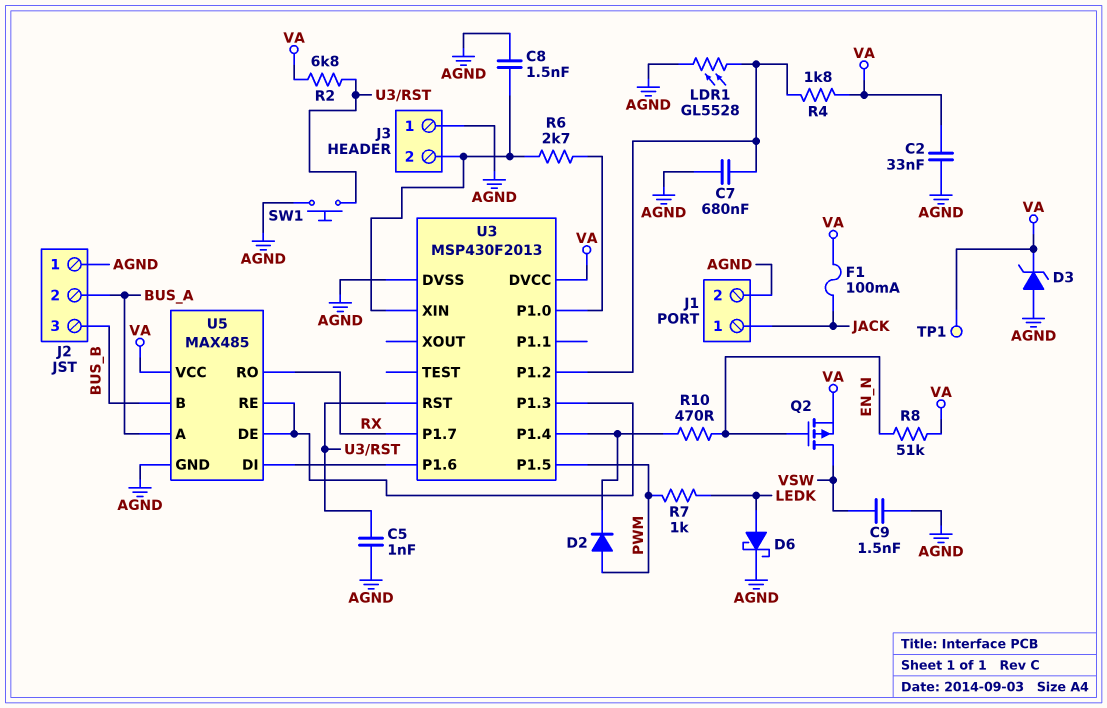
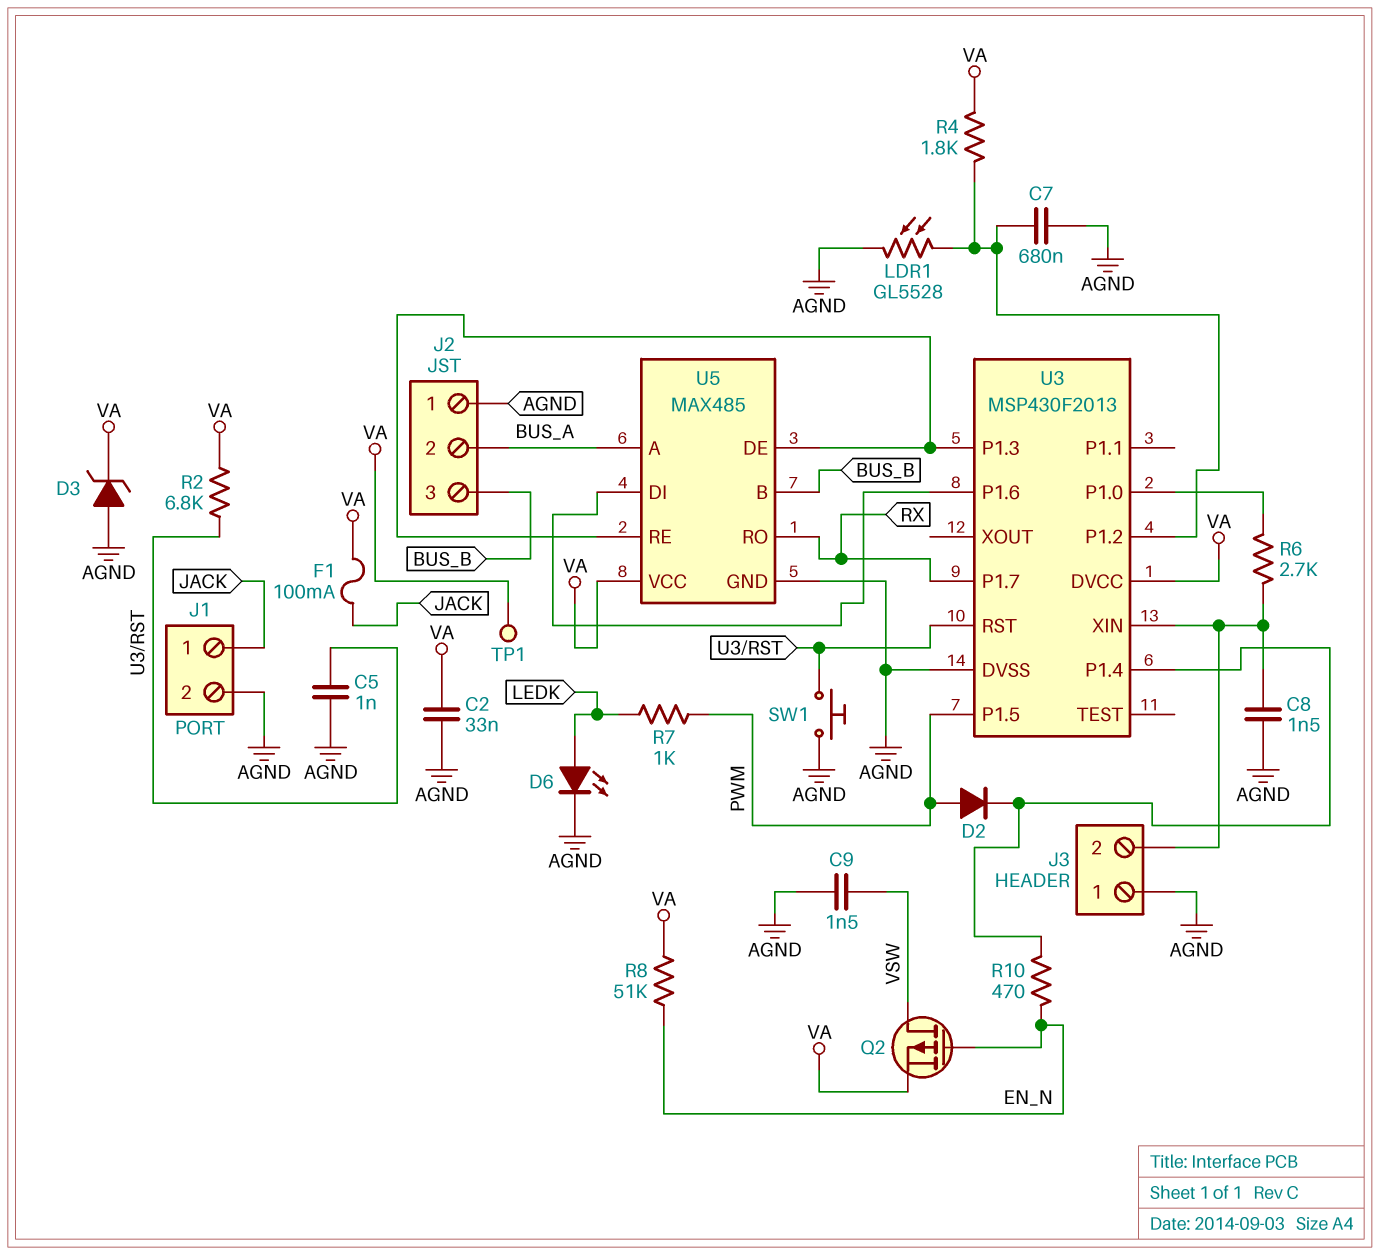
D6: schottky (A LEDK, K AGND) -> LED (A LEDK, K AGND)

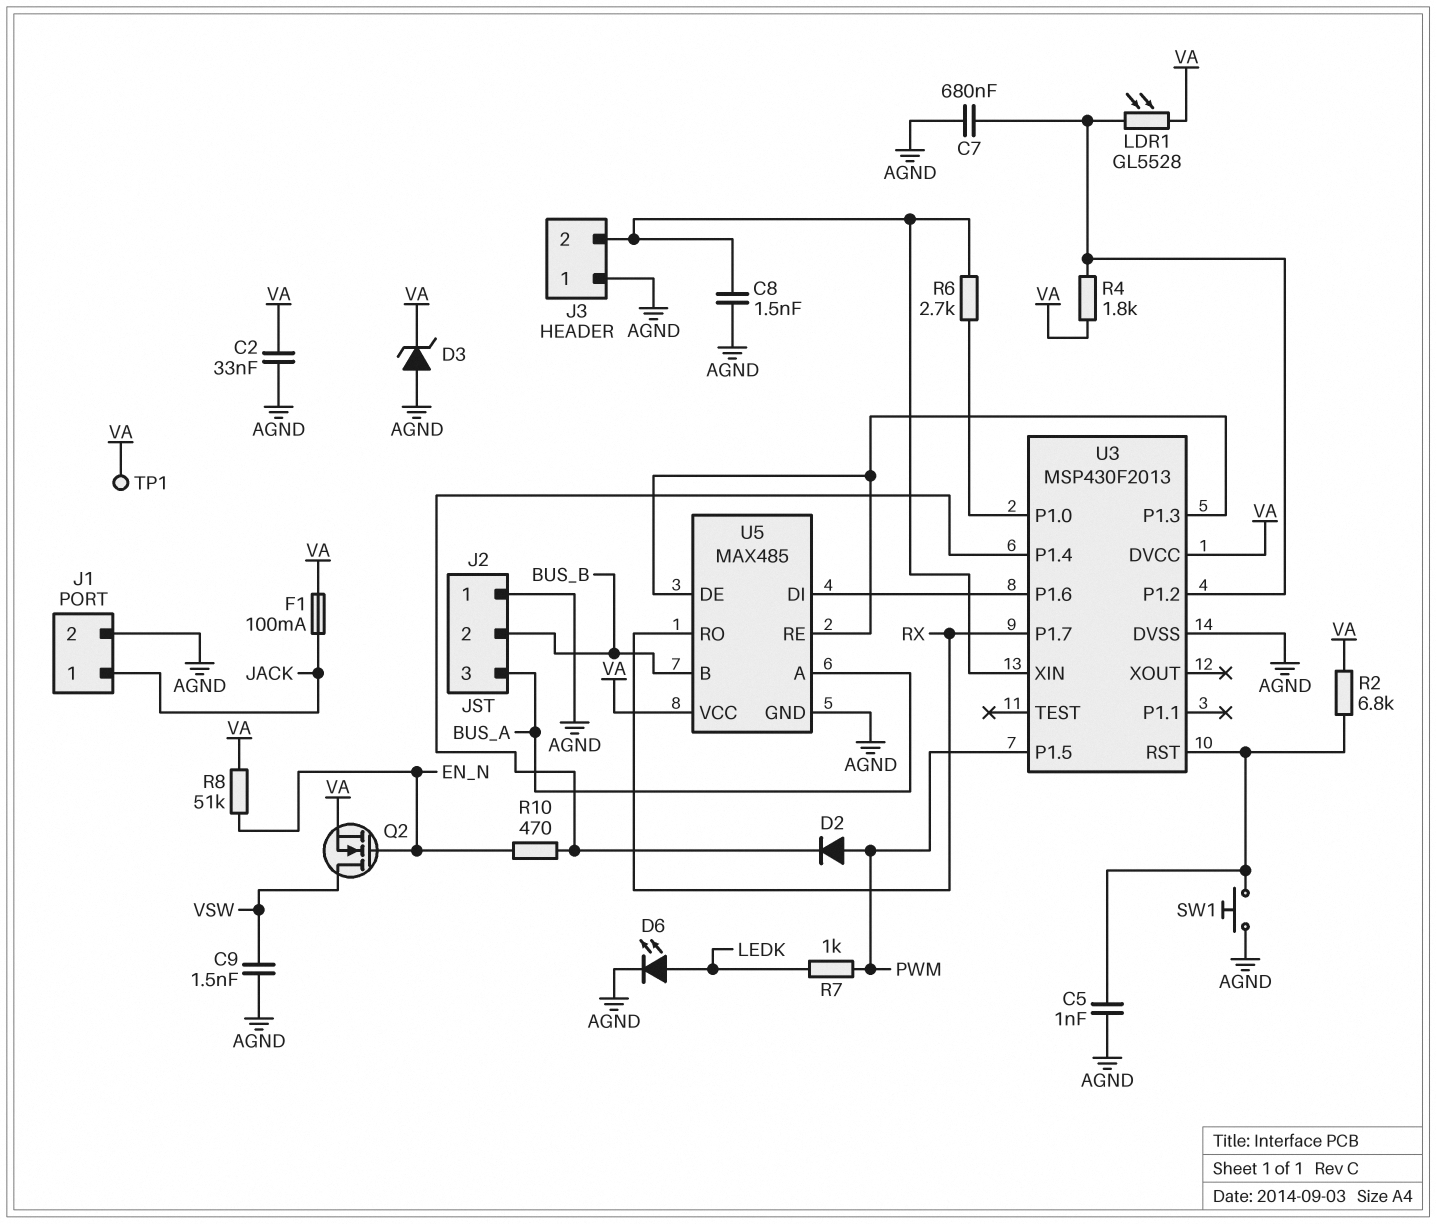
J2 pin 2: BUS_A -> BUS_B
J2 pin 3: BUS_B -> BUS_A
LDR1: GL5528 (AGND, U3/P1.2) -> GL5528 (U3/P1.2, VA)
Q2: PMOS (G EN_N, D VSW, S VA) -> NMOS (G EN_N, D VSW, S VA)

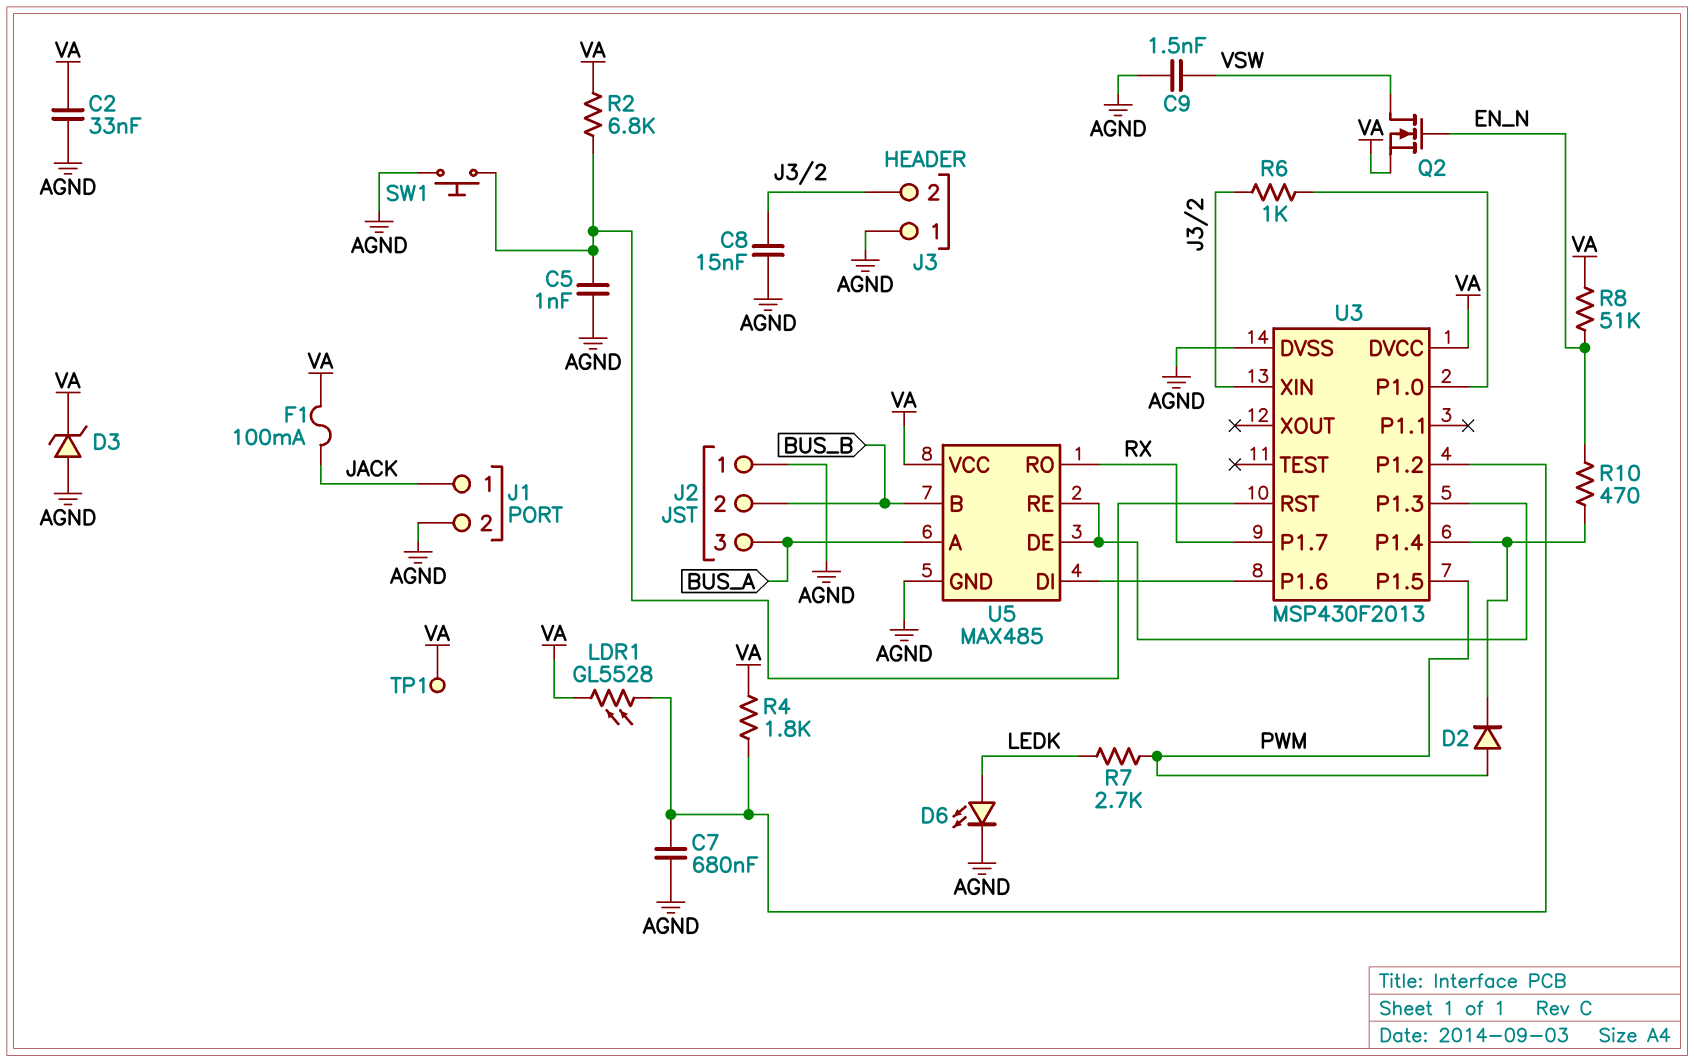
C8: 1.5nF (AGND, J3/2) -> 15nF (AGND, J3/2)
R6: 2.7k (J3/2, U3/P1.0) -> 1k (J3/2, U3/P1.0)
R7: 1k (LEDK, PWM) -> 2.7k (LEDK, PWM)

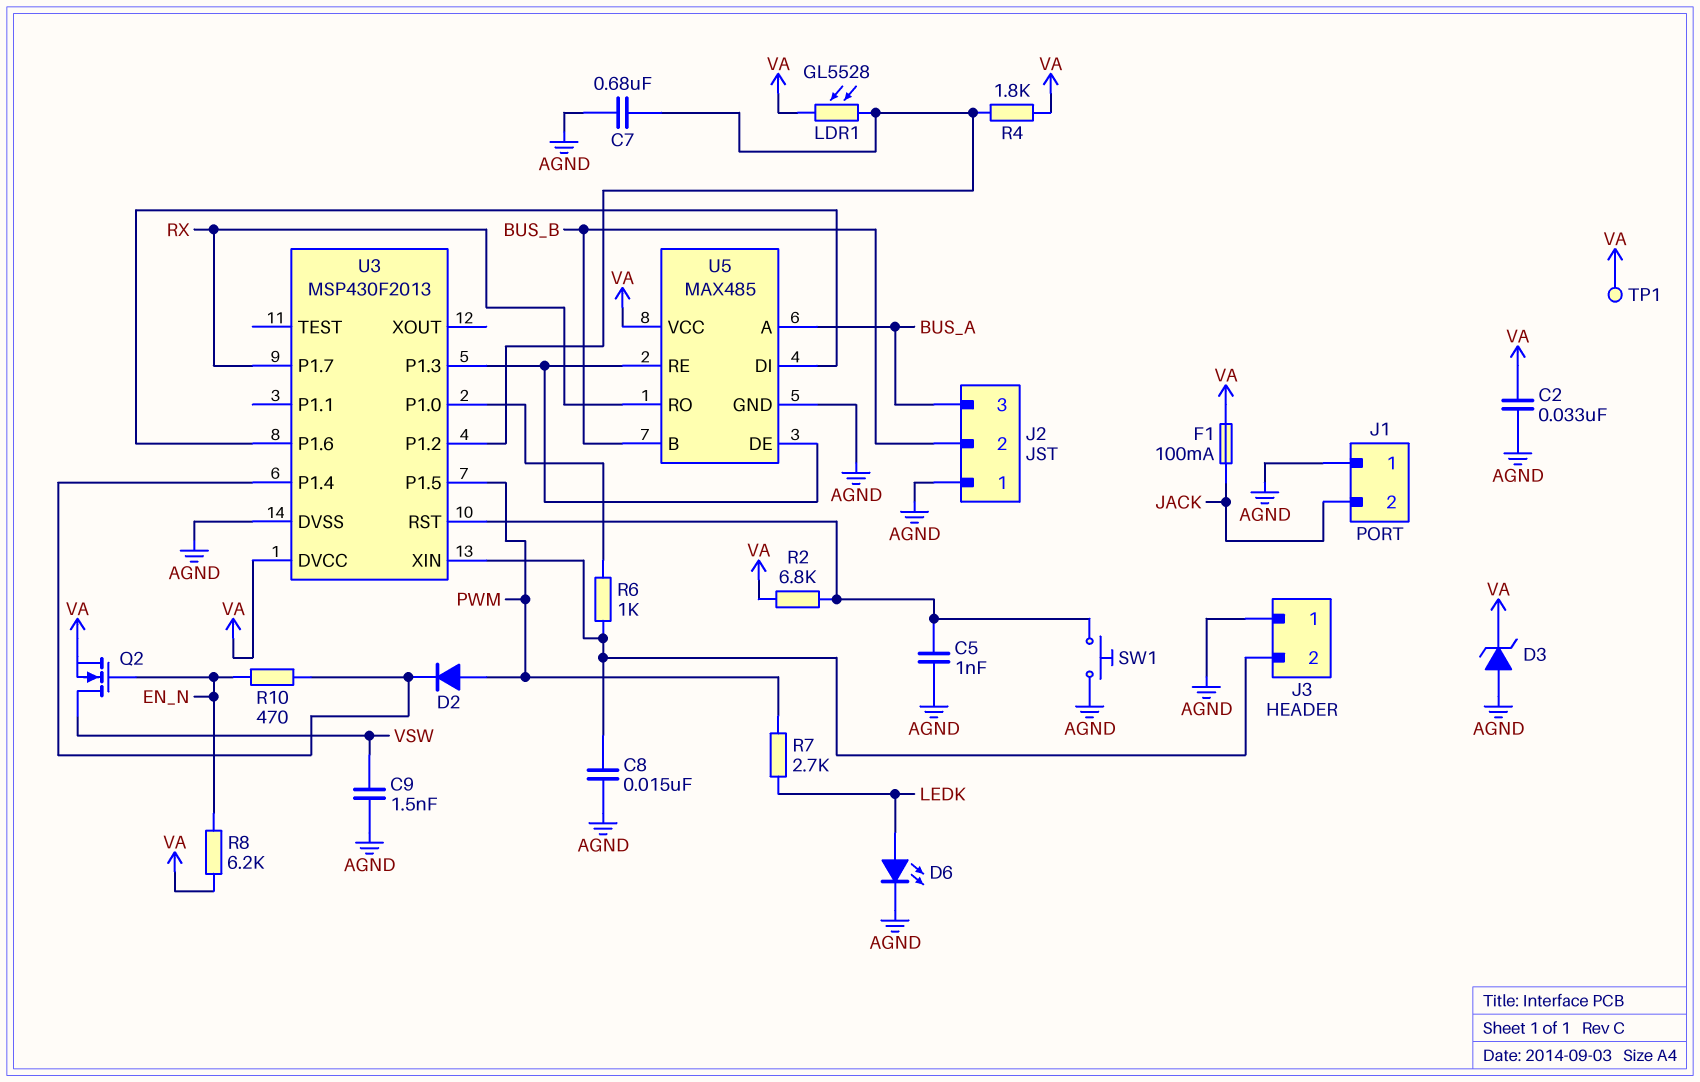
J1 pin 1: JACK -> AGND
J1 pin 2: AGND -> JACK
R8: 51k (EN_N, VA) -> 6.2k (EN_N, VA)

